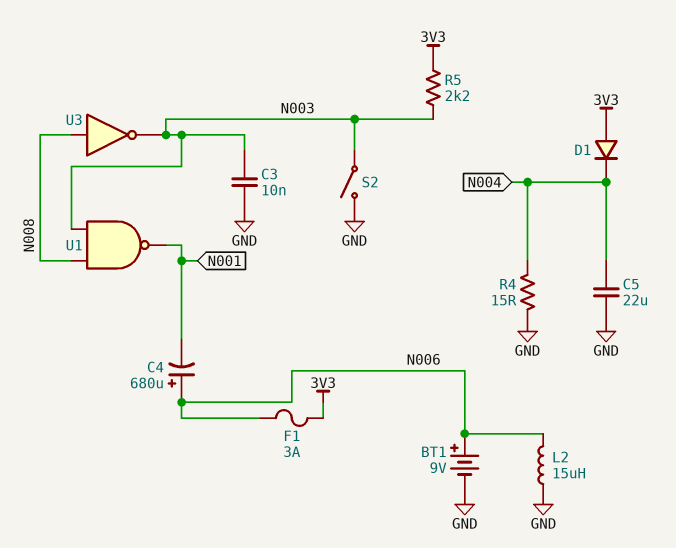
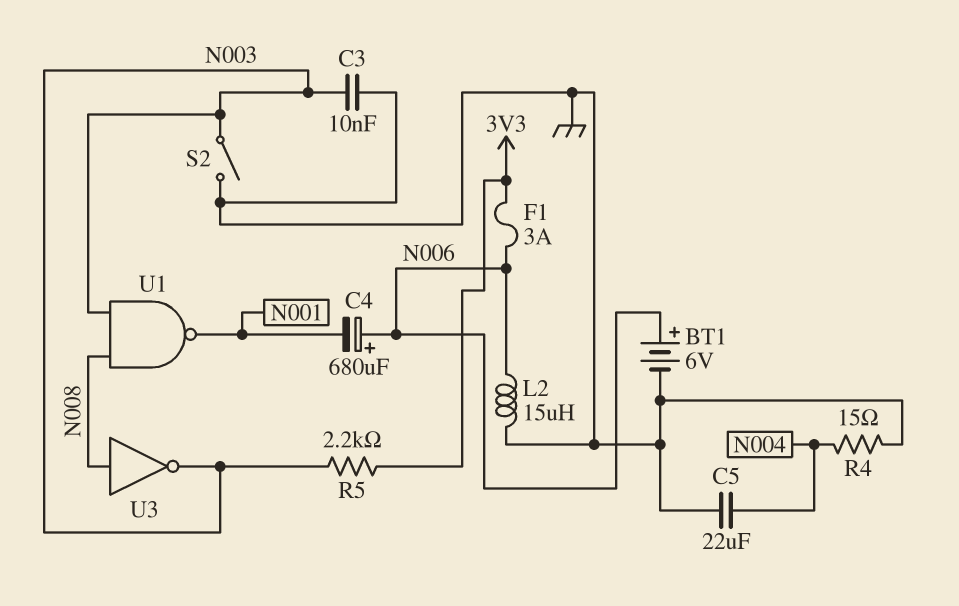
BT1: 9V (plus N006, minus GND) -> 6V (plus N006, minus GND)
D1: diode (A 3V3, K N004) -> none

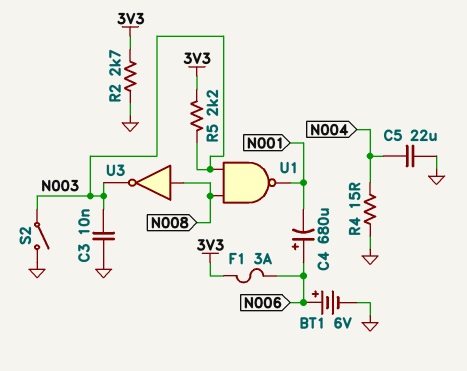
L2: 15uH (GND, N006) -> none
R2: none -> 2.7k (3V3, GND)

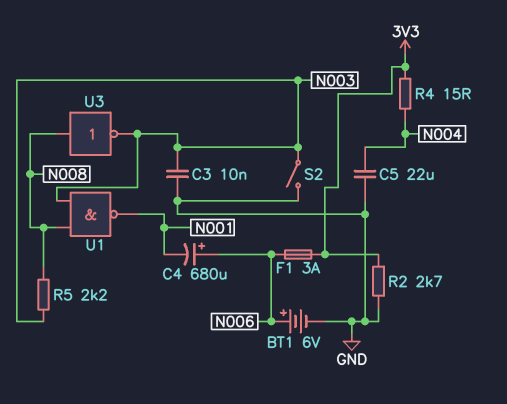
R4: 15 (GND, N004) -> 15 (3V3, N004)
R5: 2.2k (3V3, N003) -> 2.2k (N003, N008)

